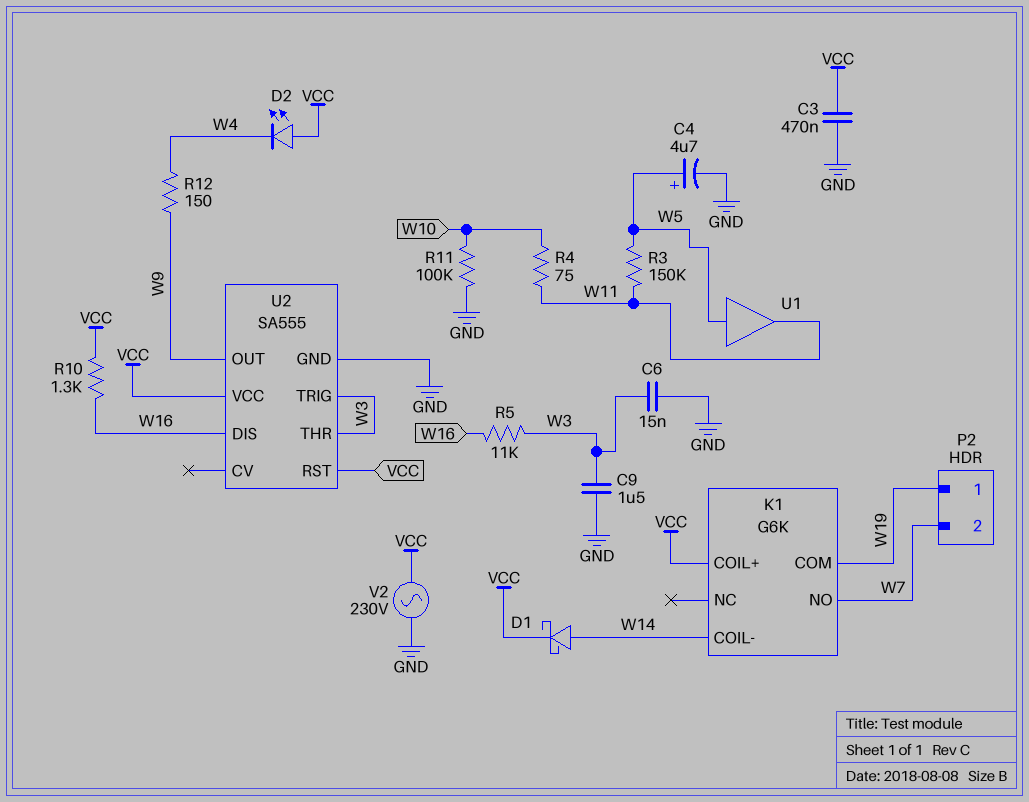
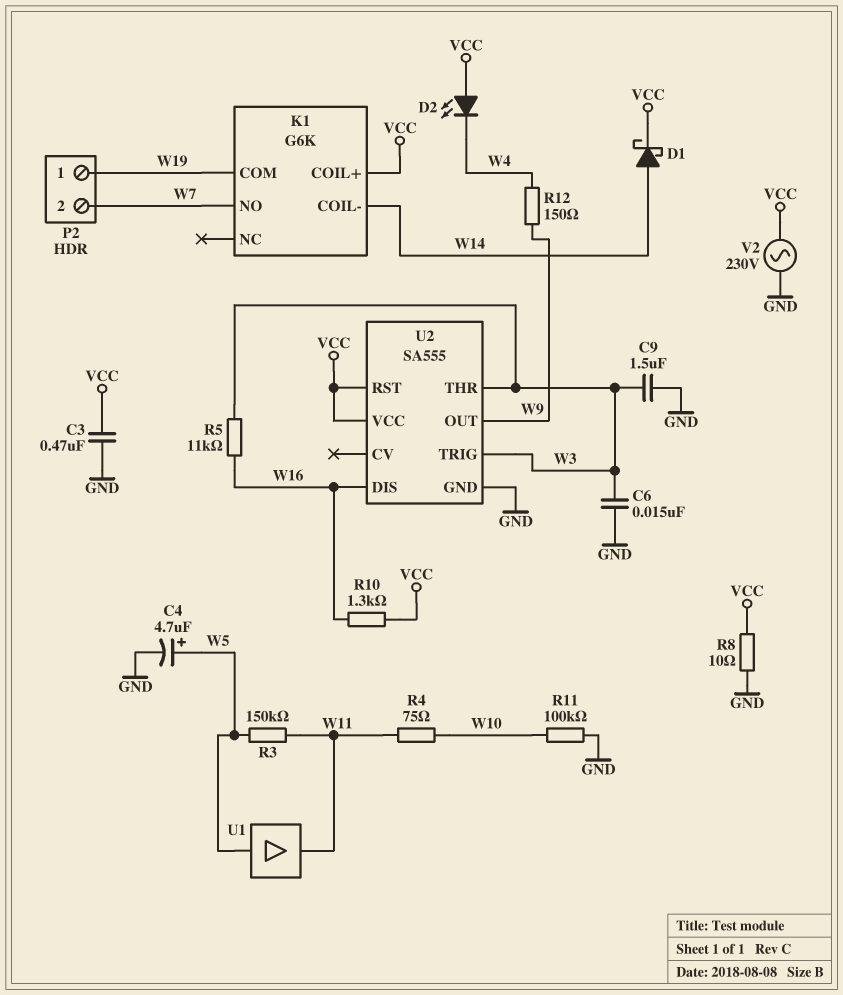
R8: none -> 10 (GND, VCC)

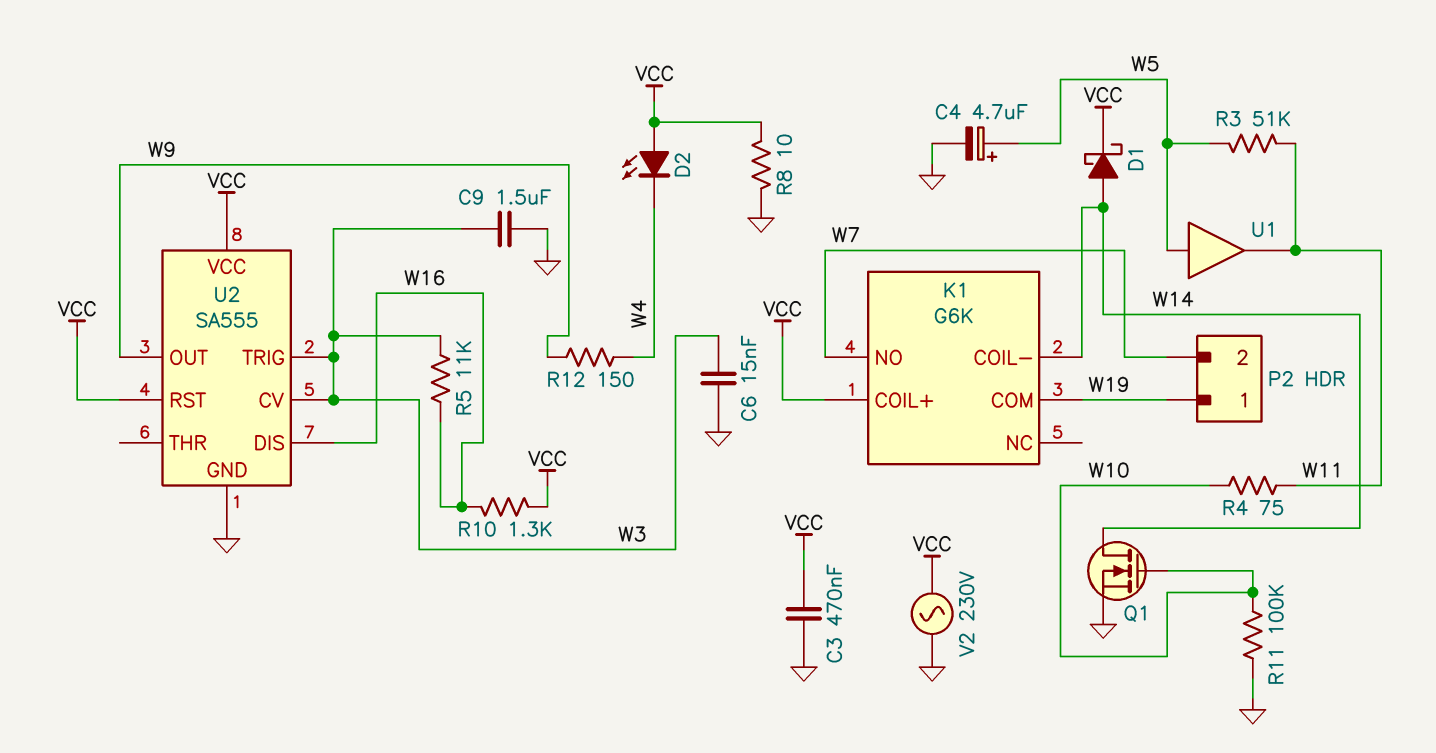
Q1: none -> NMOS (G W10, D W14, S GND)
R3: 150k (W5, W11) -> 51k (W5, W11)
U2 pin CV: none -> W3
U2 pin THR: W3 -> none

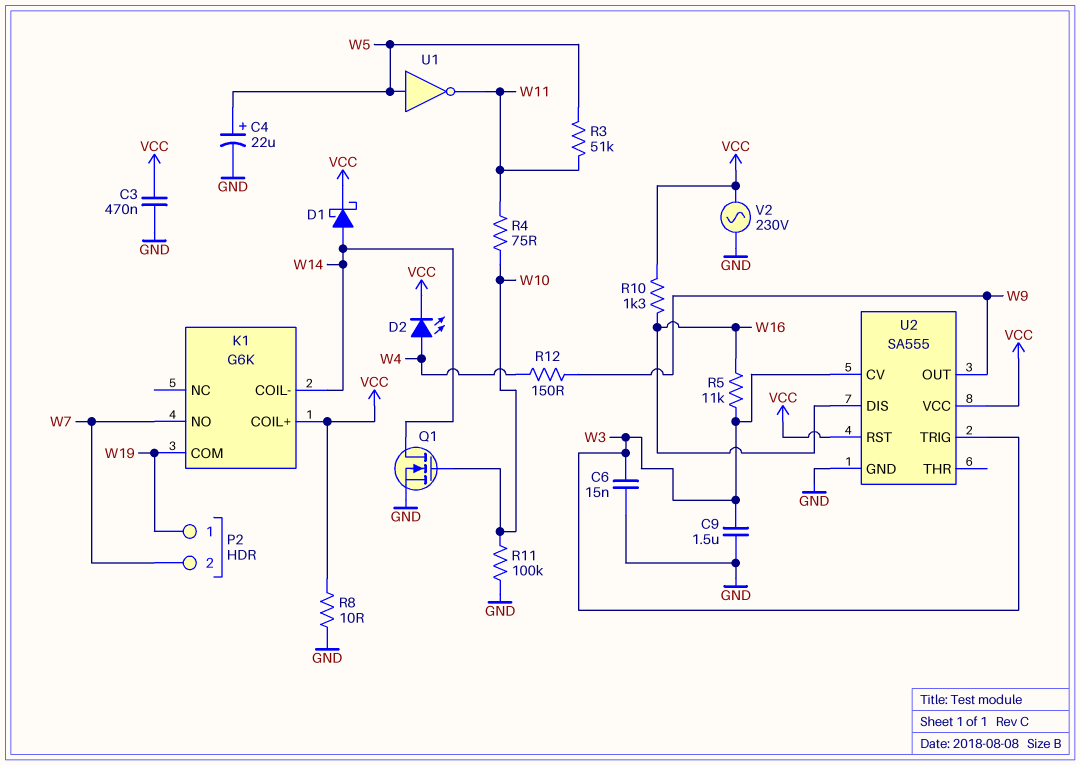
C4: 4.7uF (plus W5, minus GND) -> 22uF (plus W5, minus GND)
D2: LED (A VCC, K W4) -> LED (A W4, K VCC)
U1: buffer (in W5, out W11) -> NOT (in W5, out W11)

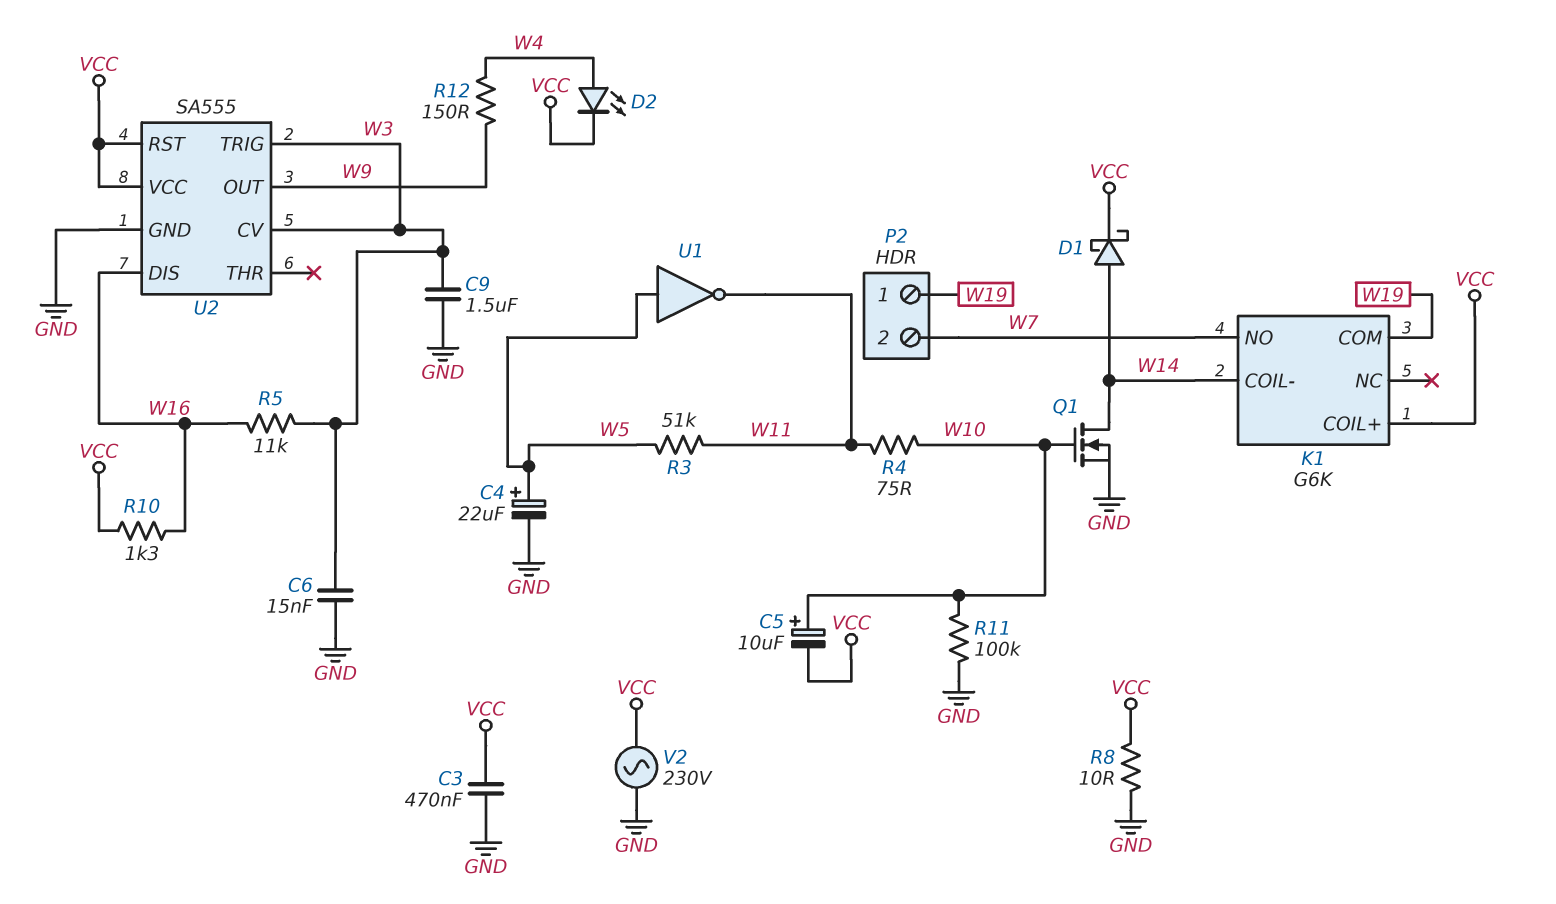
C5: none -> 10uF (plus W10, minus VCC)

